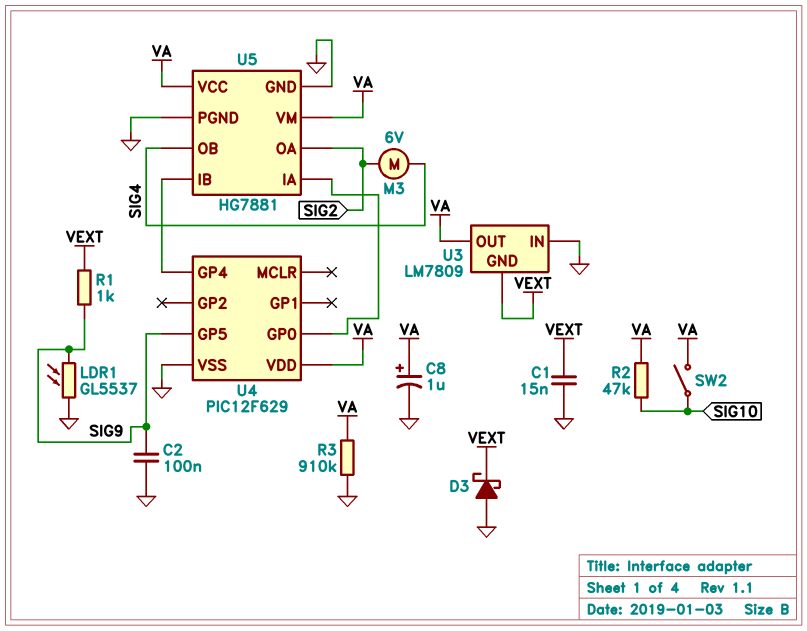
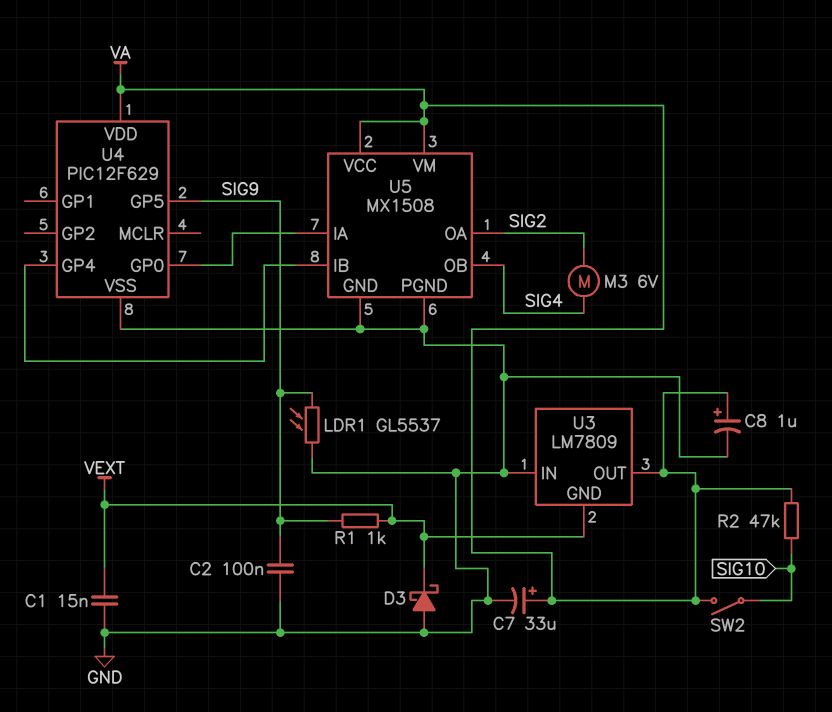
C7: none -> 33uF (plus VA, minus GND)
R3: 910k (GND, VA) -> none
U5: HG7881 -> MX1508

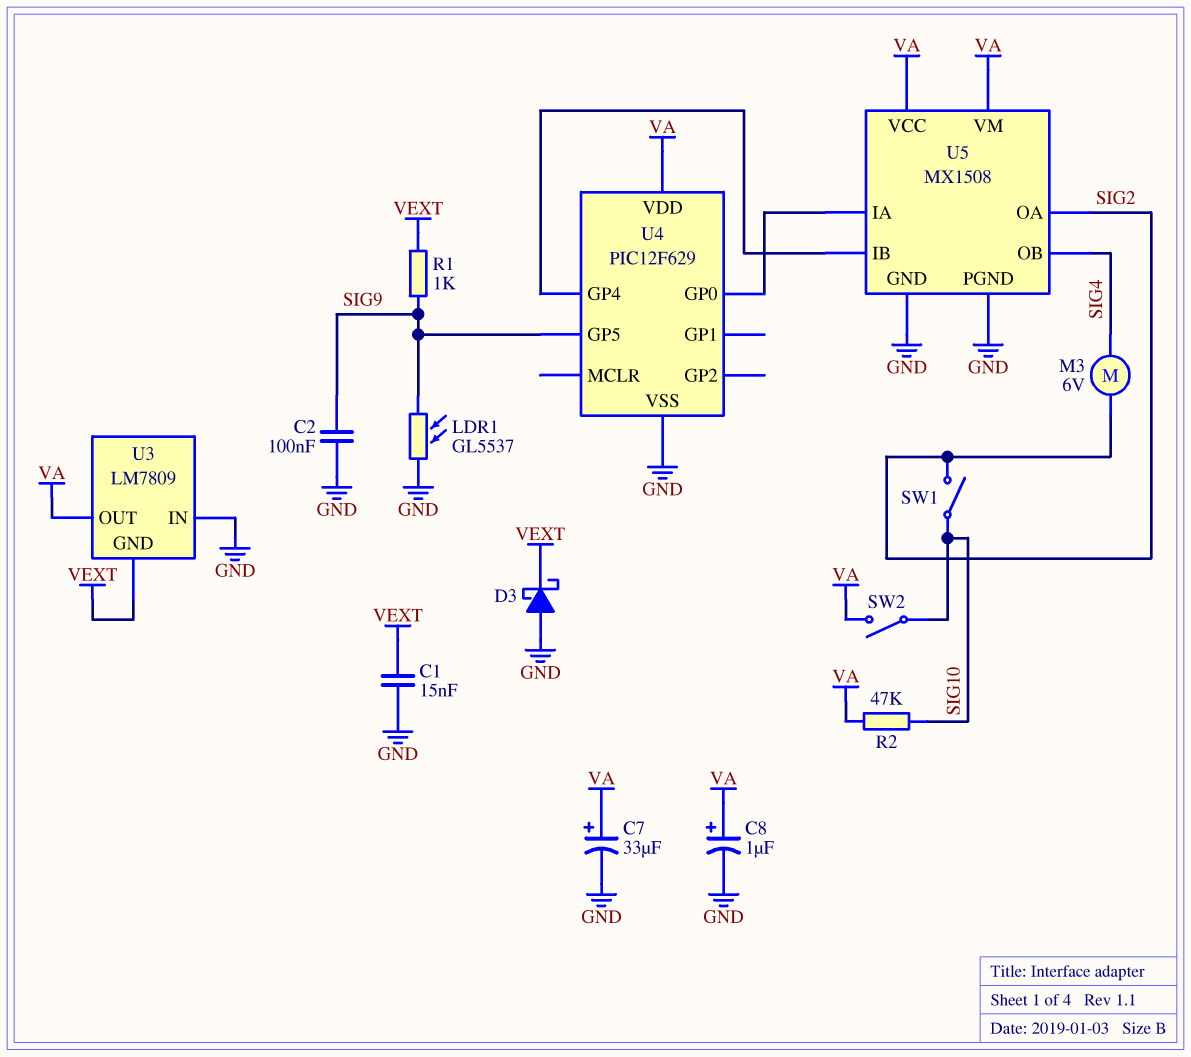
SW1: none -> switch (SIG2, SIG10)

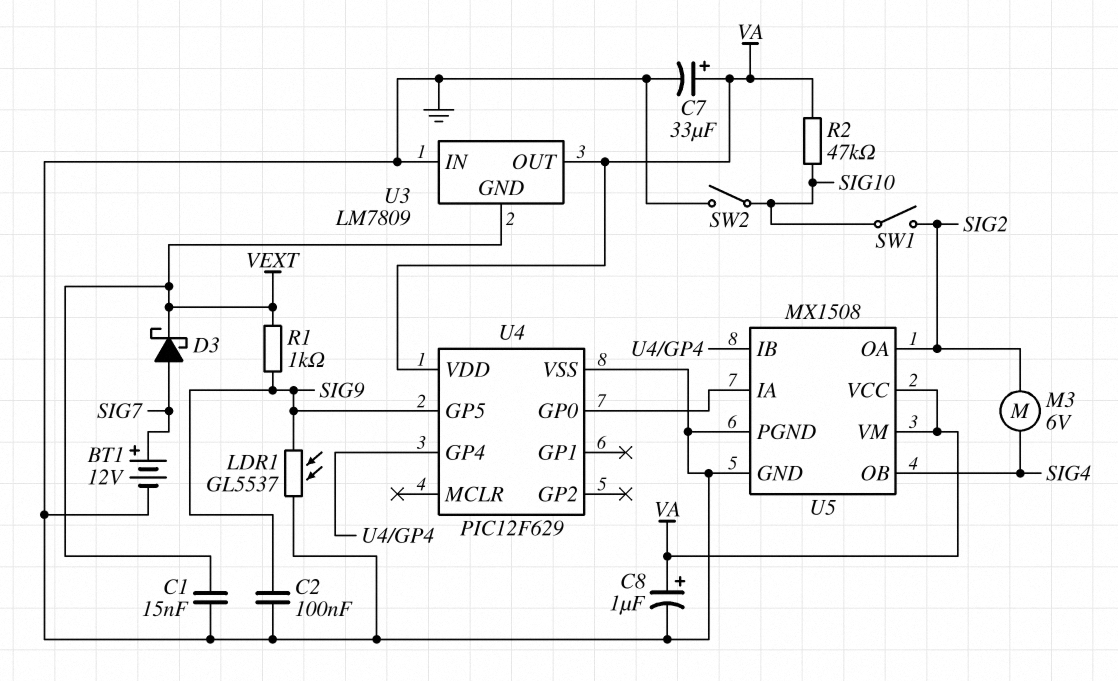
BT1: none -> 12V (plus SIG7, minus GND)
D3: schottky (A GND, K VEXT) -> schottky (A SIG7, K VEXT)
SW2: switch (SIG10, VA) -> switch (GND, SIG10)

